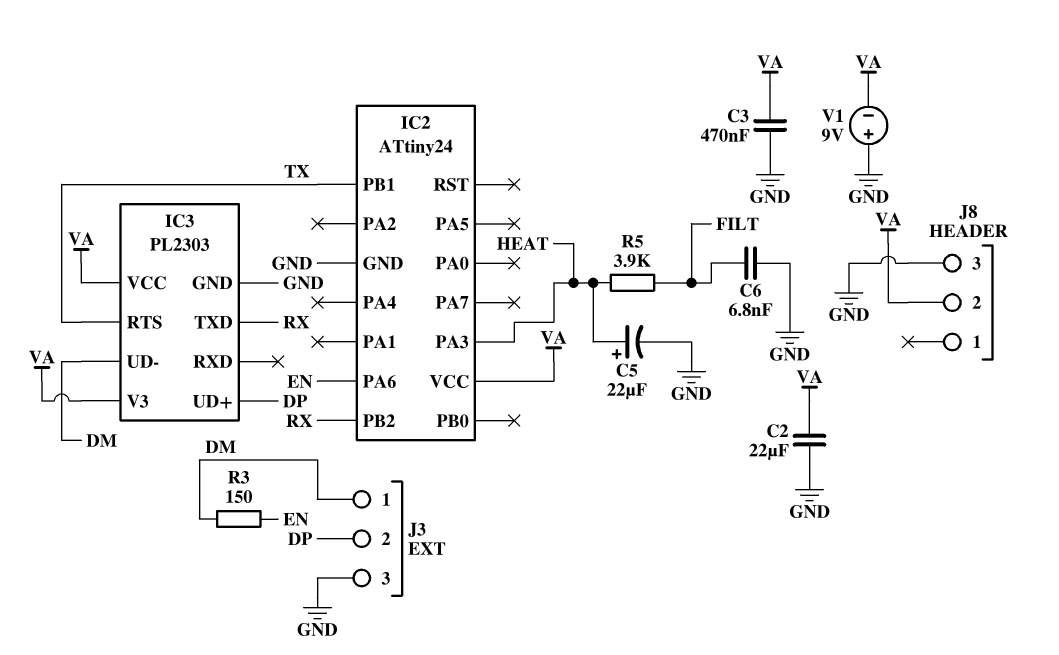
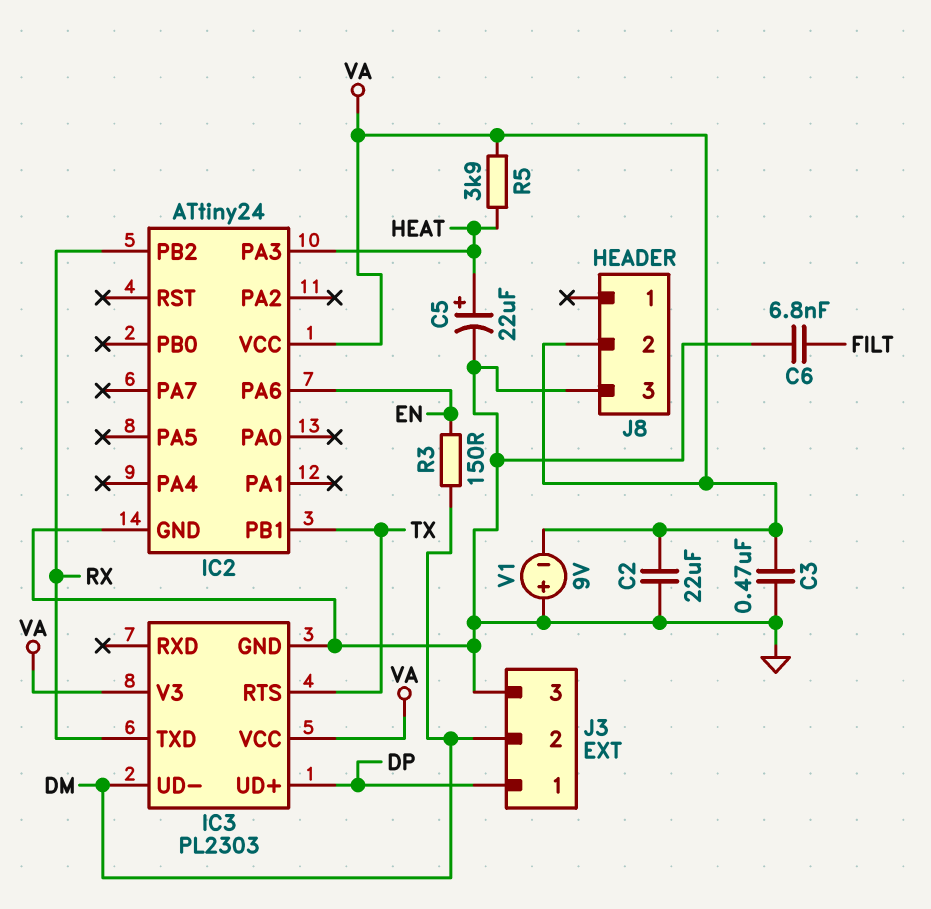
J3 pin 1: DM -> DP
J3 pin 2: DP -> DM
R5: 3.9k (FILT, HEAT) -> 3.9k (HEAT, VA)

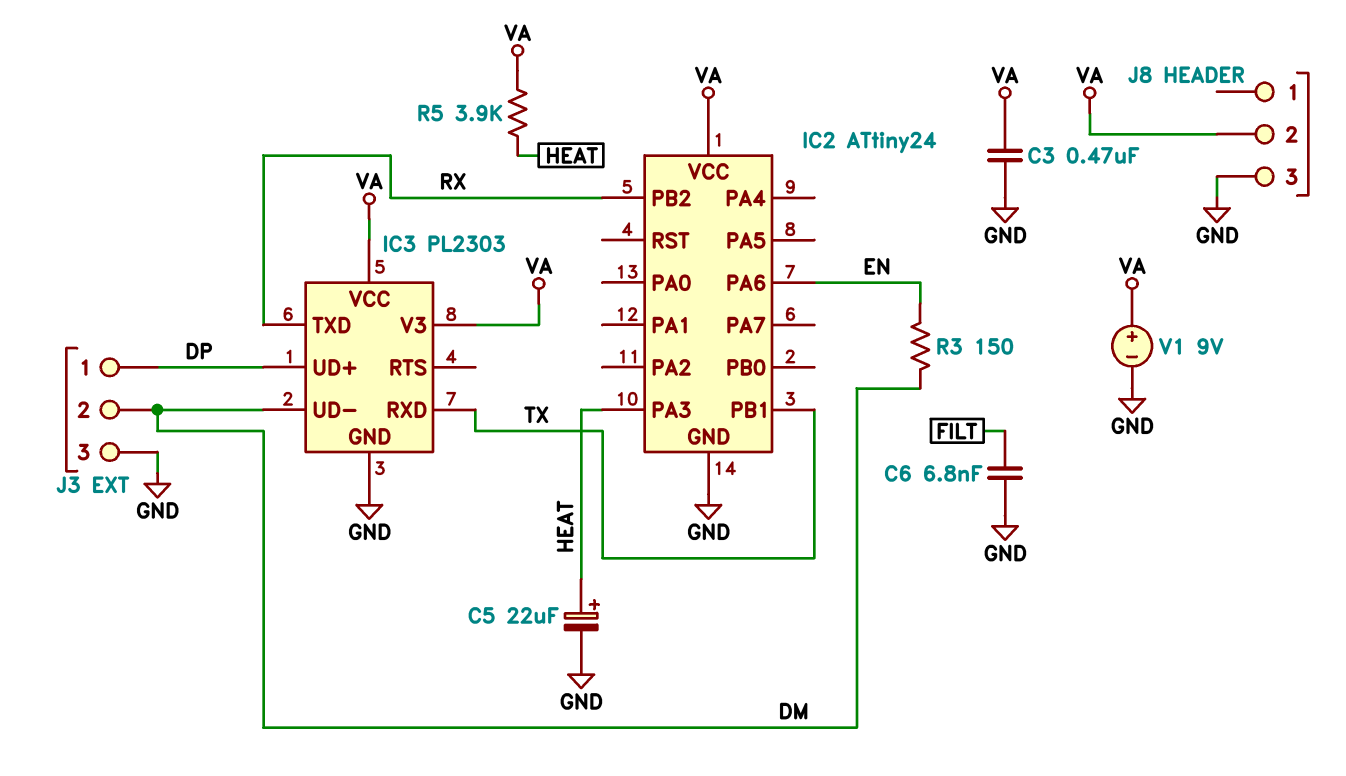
C2: 22uF (GND, VA) -> none
IC3 pin RTS: TX -> none
IC3 pin RXD: none -> TX
V1: 9V (plus GND, minus VA) -> 9V (plus VA, minus GND)

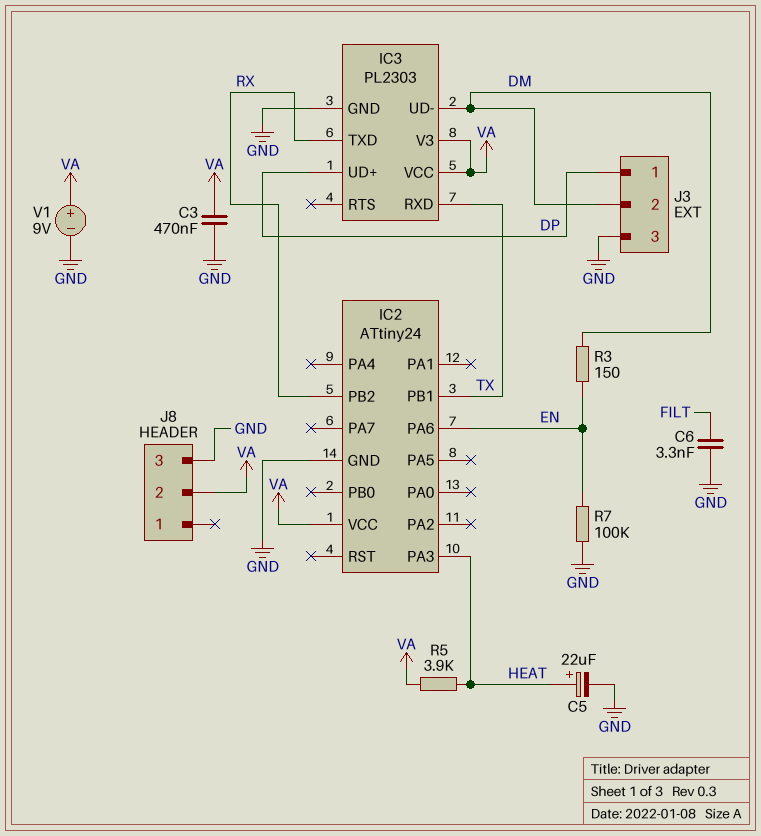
C6: 6.8nF (FILT, GND) -> 3.3nF (FILT, GND)
R7: none -> 100k (EN, GND)

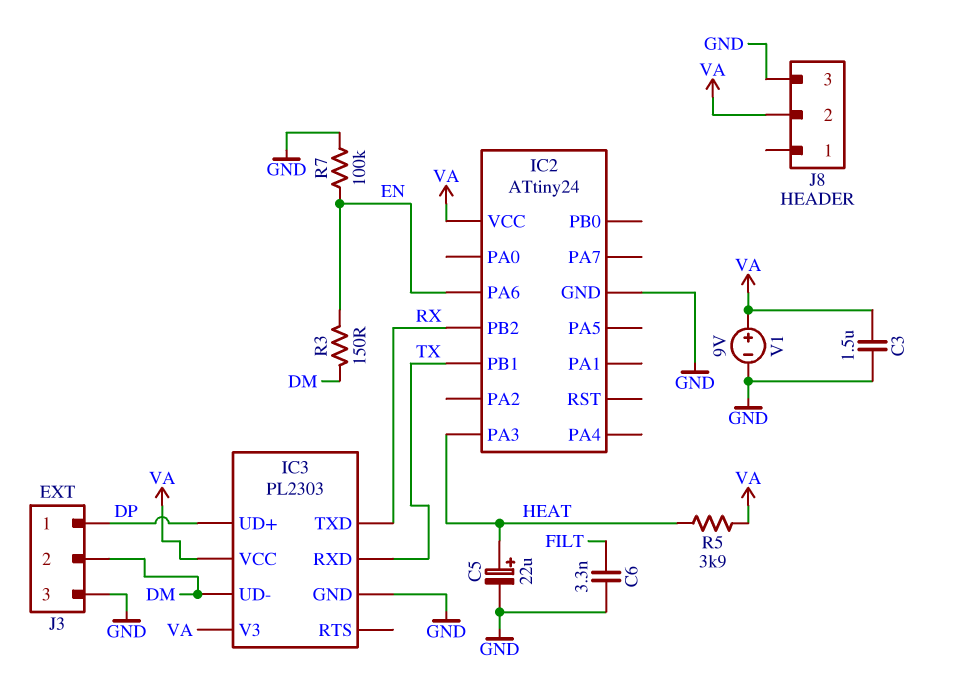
C3: 470nF (GND, VA) -> 1.5uF (GND, VA)

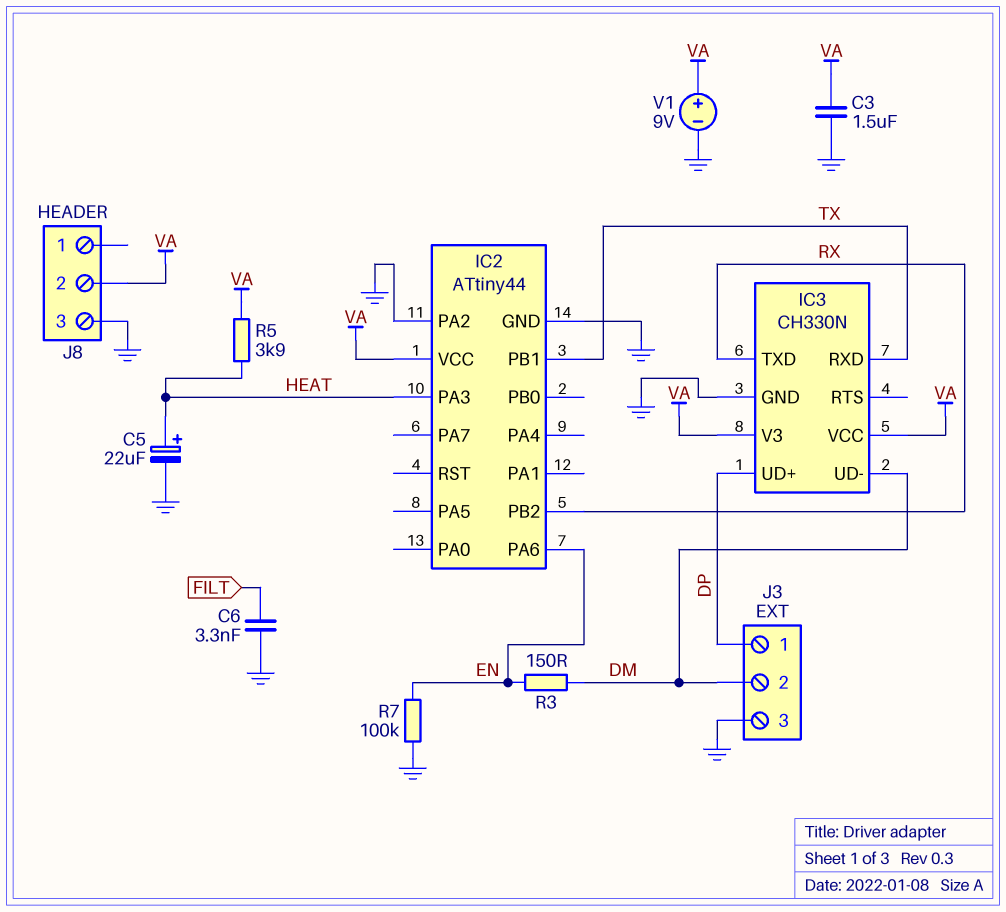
IC2: ATtiny24 -> ATtiny44
IC2 pin PA2: none -> GND
IC3: PL2303 -> CH330N

